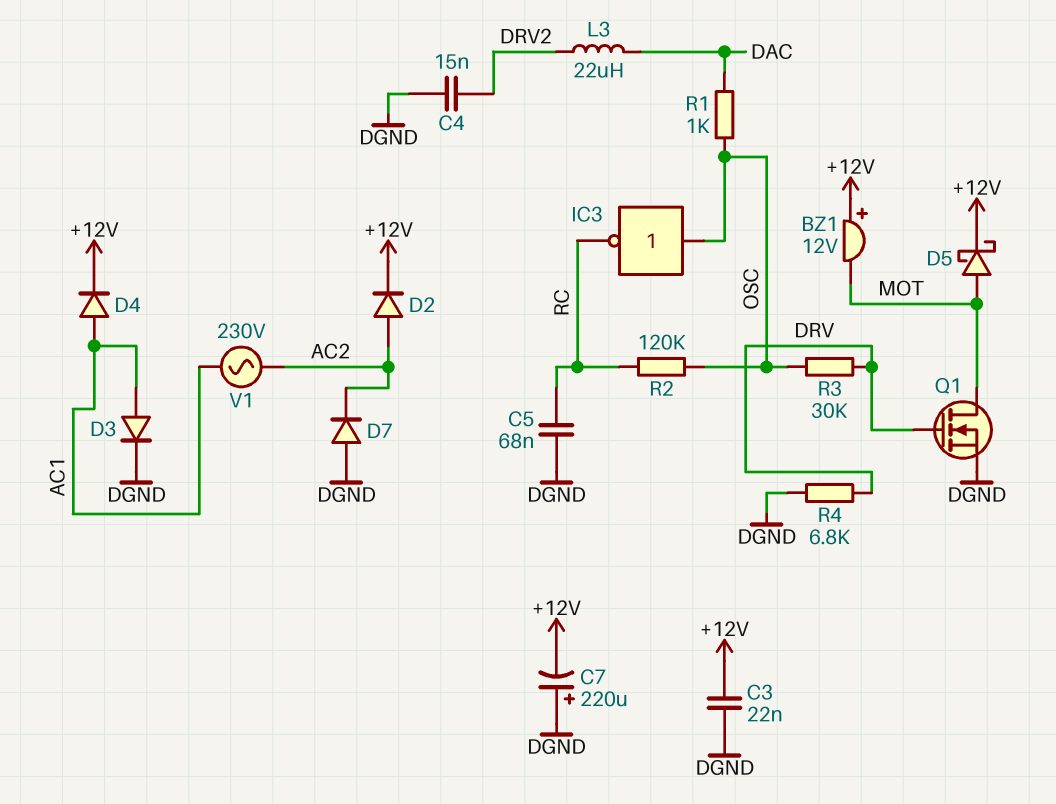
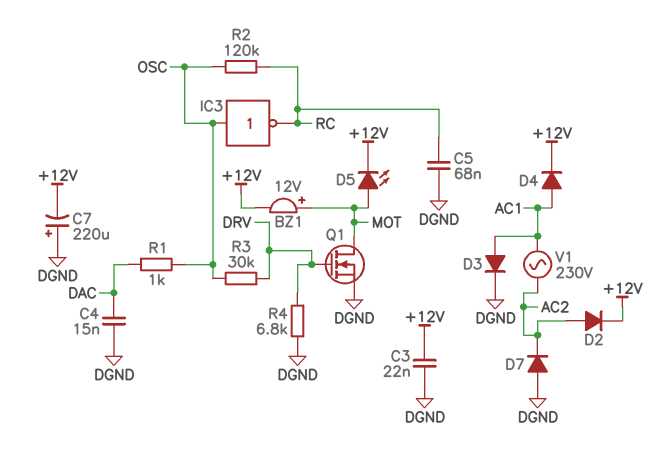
BZ1: buzzer 12V (plus +12V, minus MOT) -> buzzer 12V (plus MOT, minus +12V)
C4: 15nF (DGND, DRV2) -> 15nF (DAC, DGND)
D5: schottky (A MOT, K +12V) -> LED (A MOT, K +12V)
L3: 22uH (DAC, DRV2) -> none

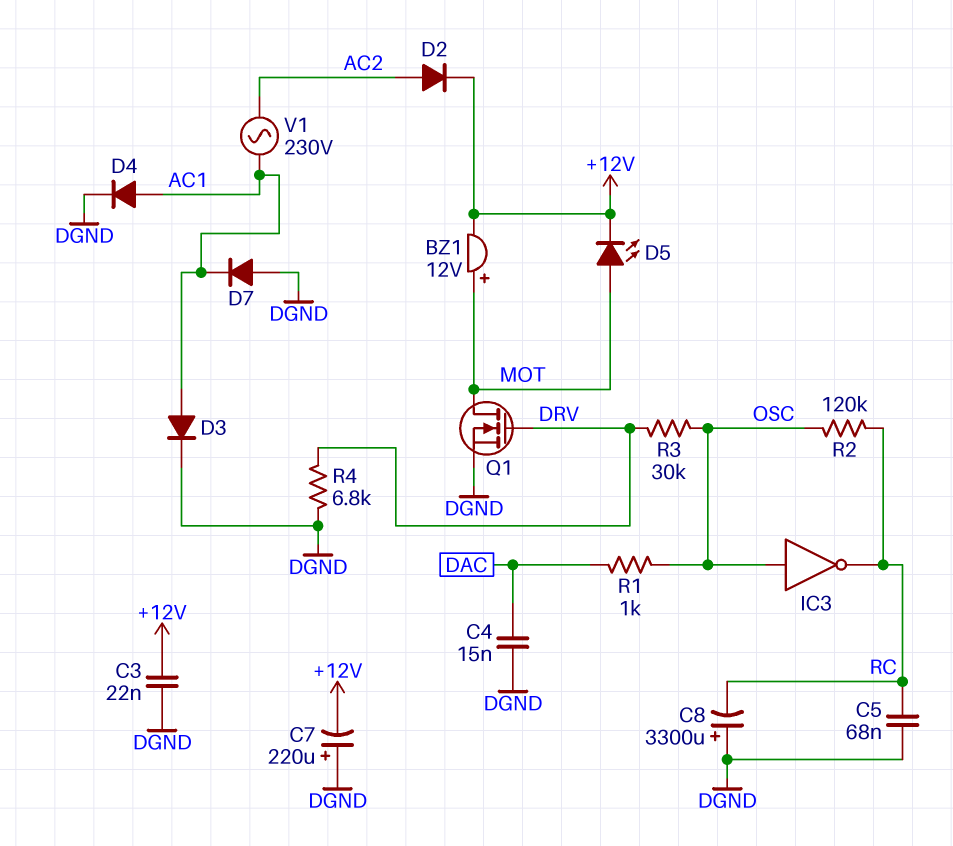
C8: none -> 3300uF (plus DGND, minus RC)
D4: diode (A AC1, K +12V) -> diode (A AC1, K DGND)
D7: diode (A DGND, K AC2) -> diode (A DGND, K AC1)

